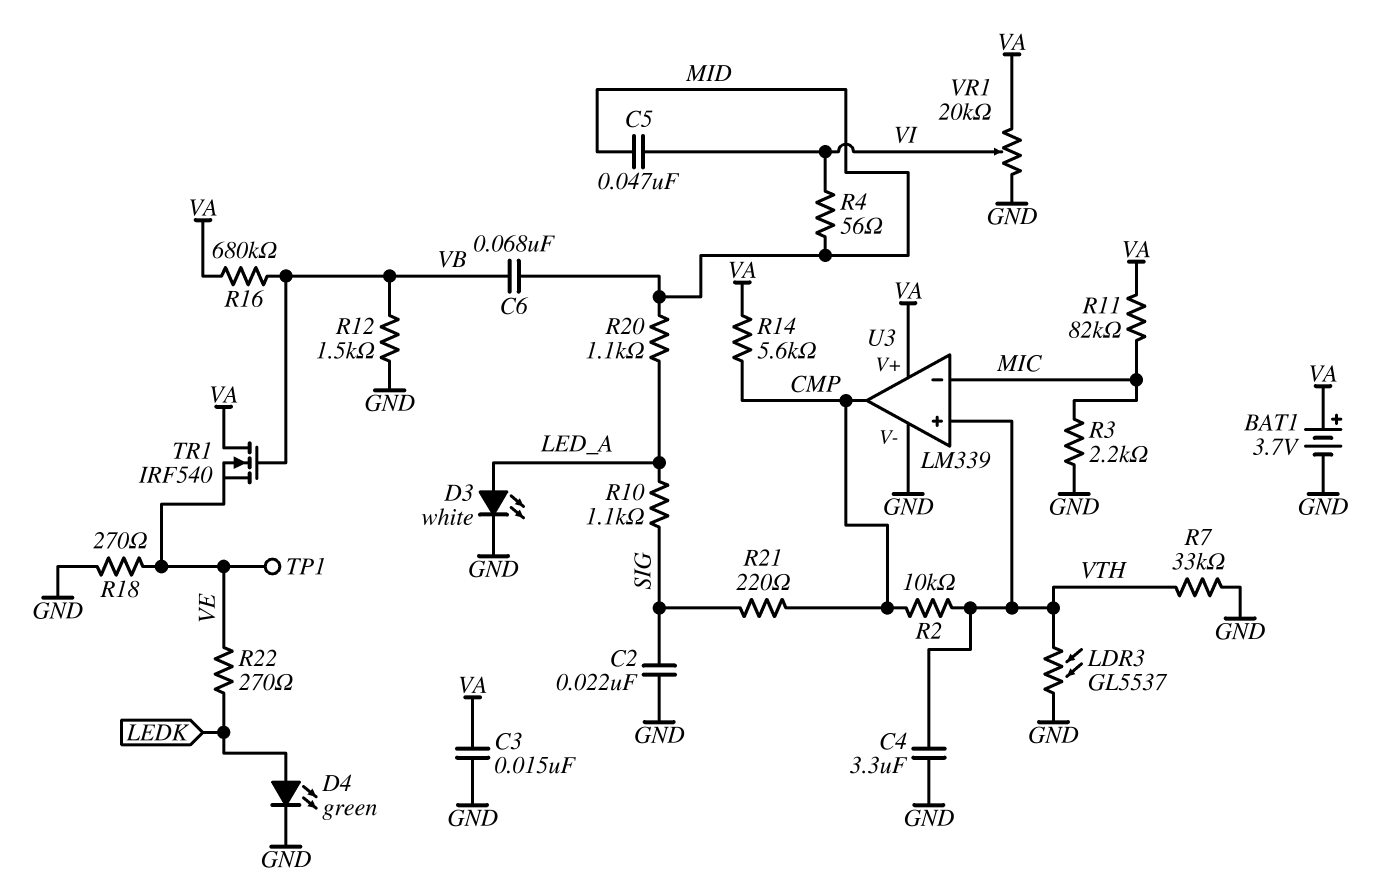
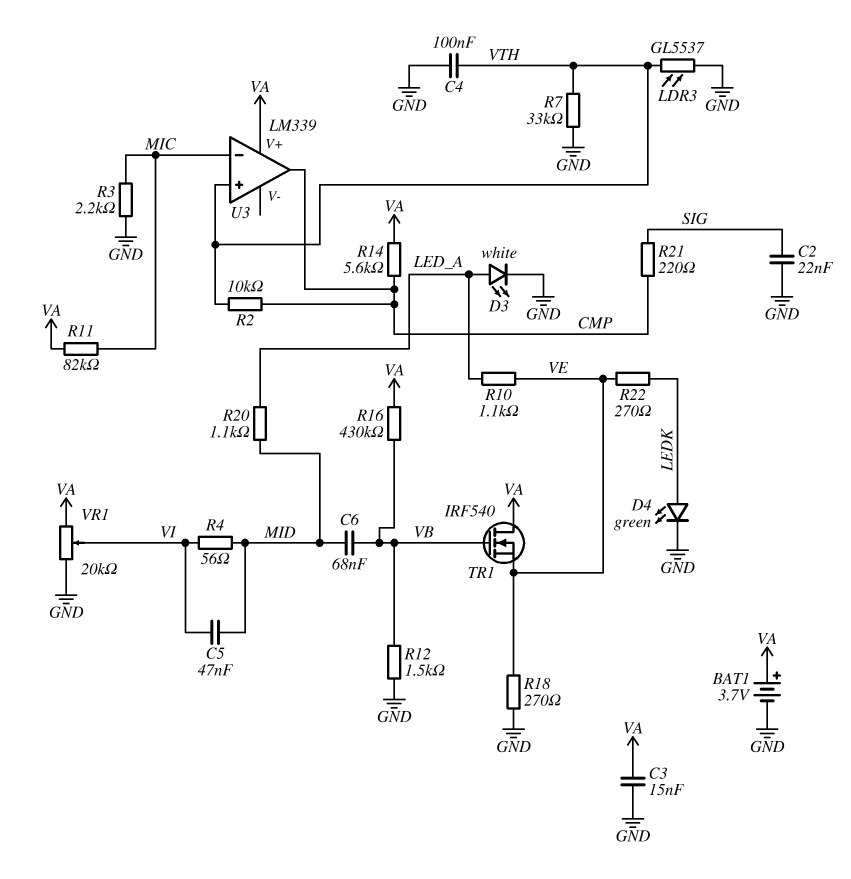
C4: 3.3uF (GND, VTH) -> 100nF (GND, VTH)
R10: 1.1k (LED_A, SIG) -> 1.1k (LED_A, VE)
R16: 680k (VA, VB) -> 430k (VA, VB)
TP1: test point (VE) -> none
U3 pin V-: GND -> none

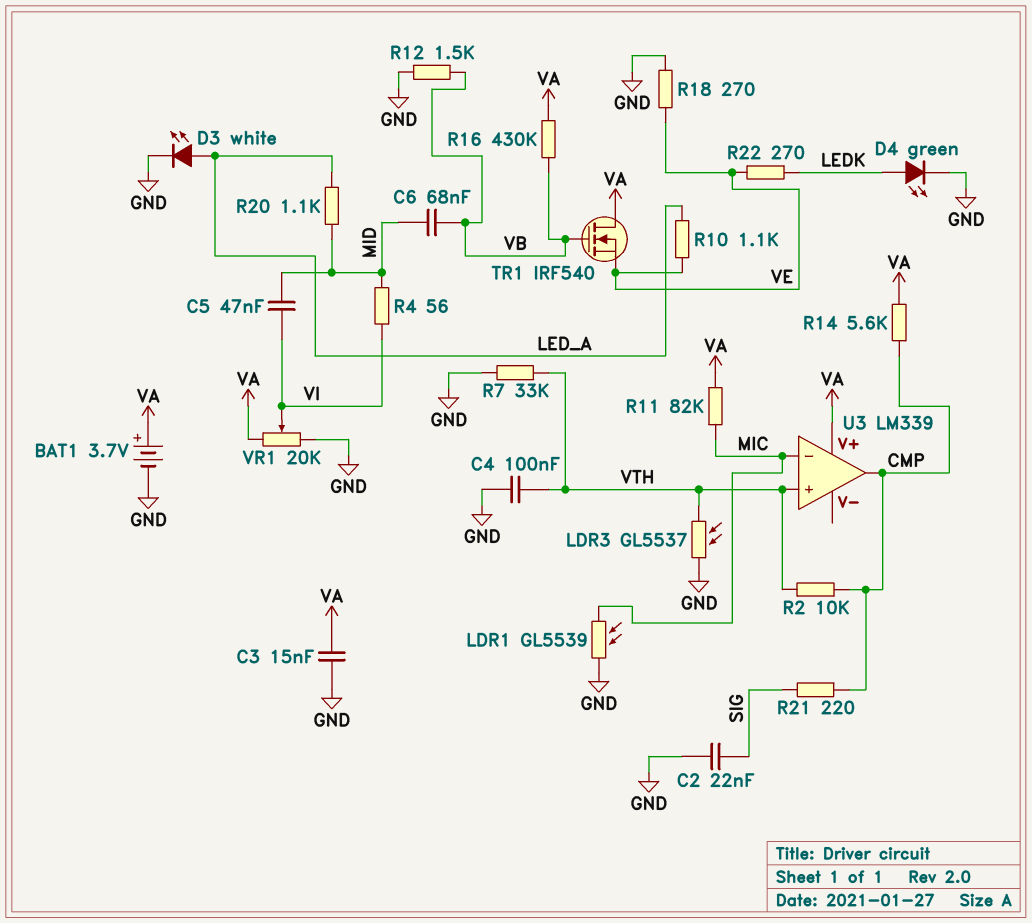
LDR1: none -> GL5539 (GND, MIC)
R3: 2.2k (GND, MIC) -> none

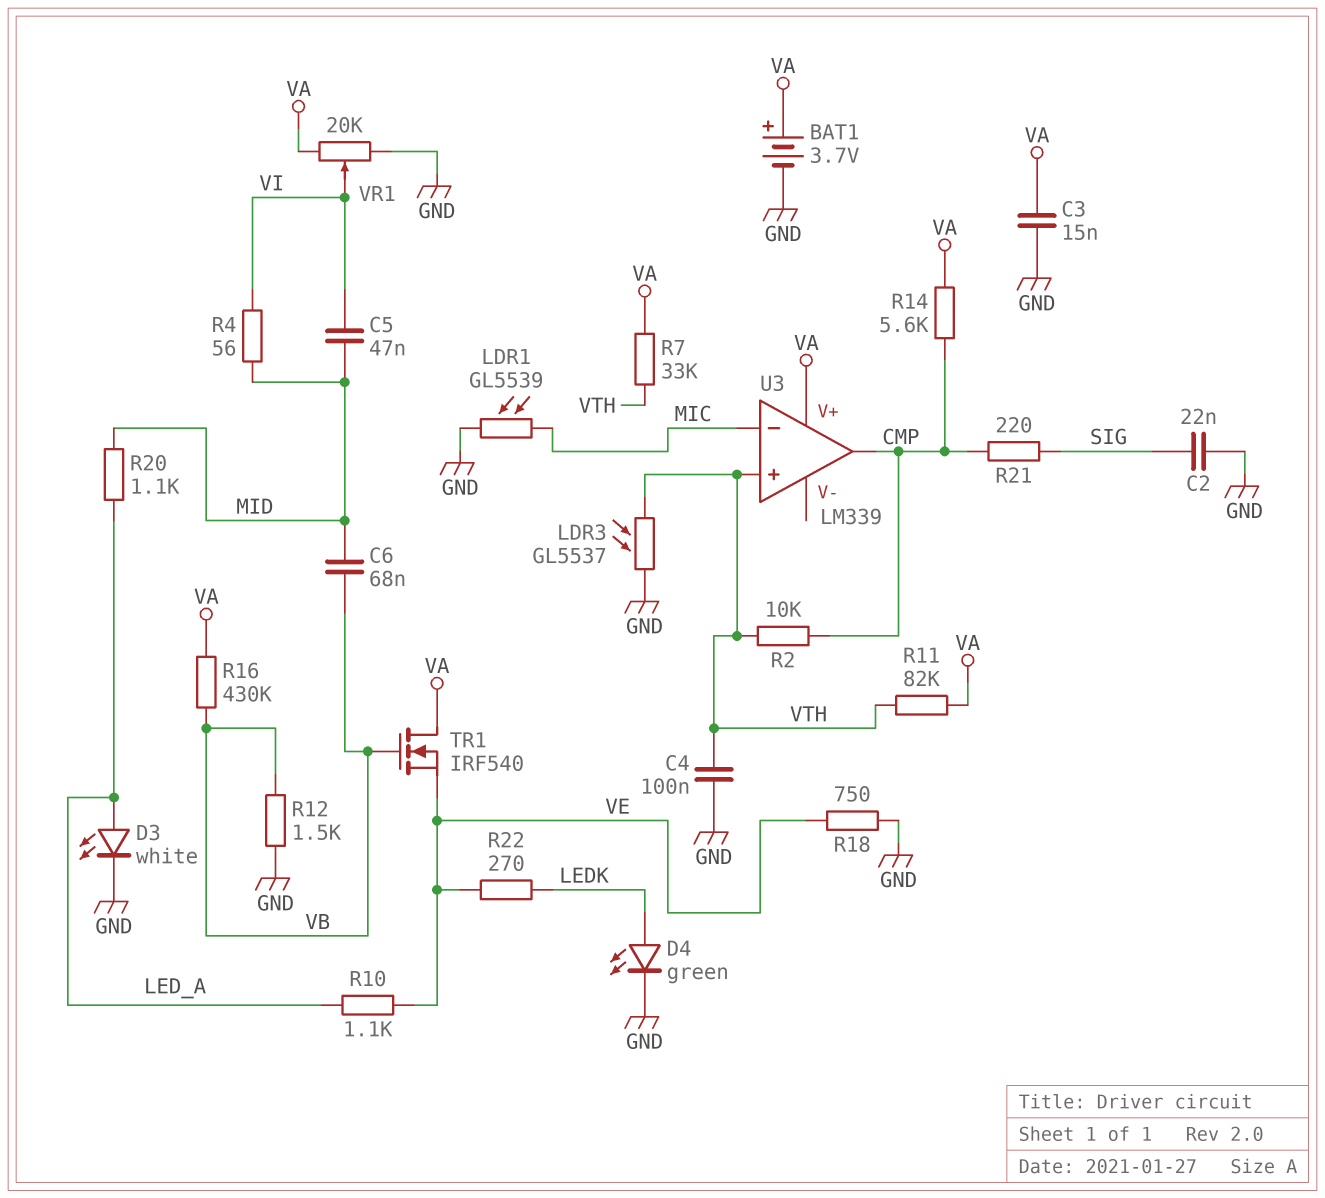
R7: 33k (GND, VTH) -> 33k (VA, VTH)
R11: 82k (MIC, VA) -> 82k (VA, VTH)
R18: 270 (GND, VE) -> 750 (GND, VE)

